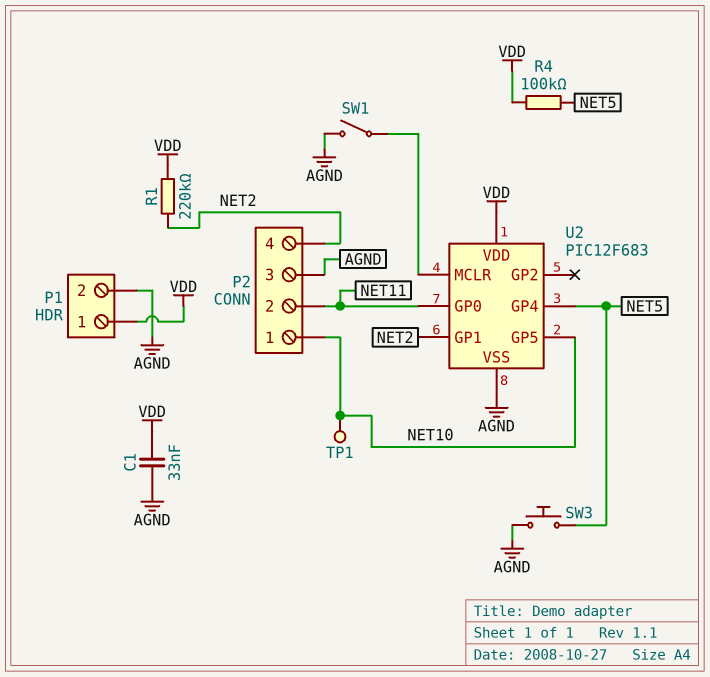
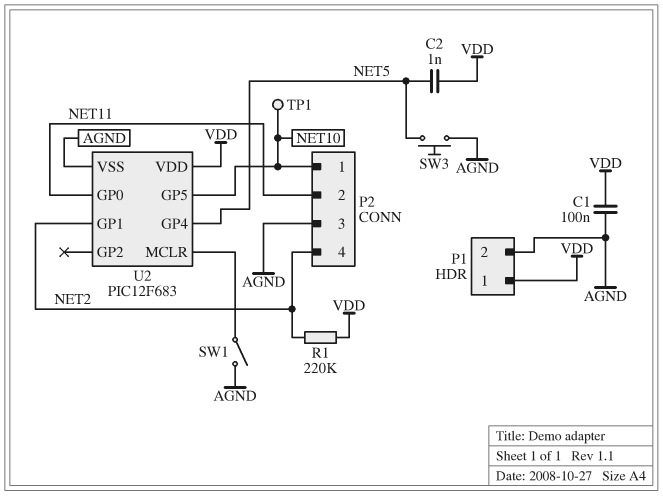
C1: 33nF (AGND, VDD) -> 100nF (AGND, VDD)
C2: none -> 1nF (NET5, VDD)
R4: 100k (NET5, VDD) -> none

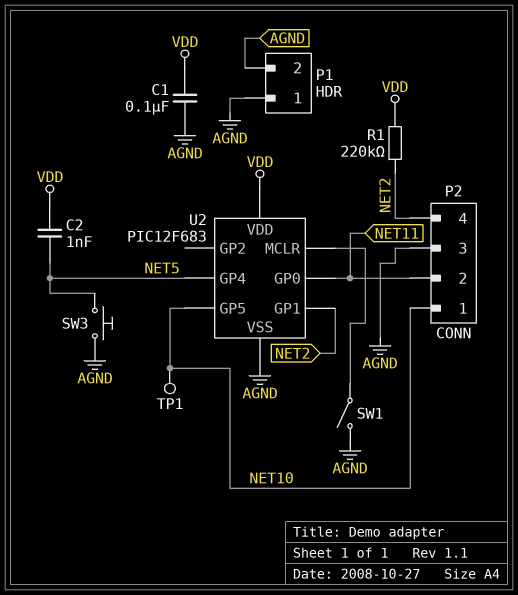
P1 pin 1: VDD -> AGND

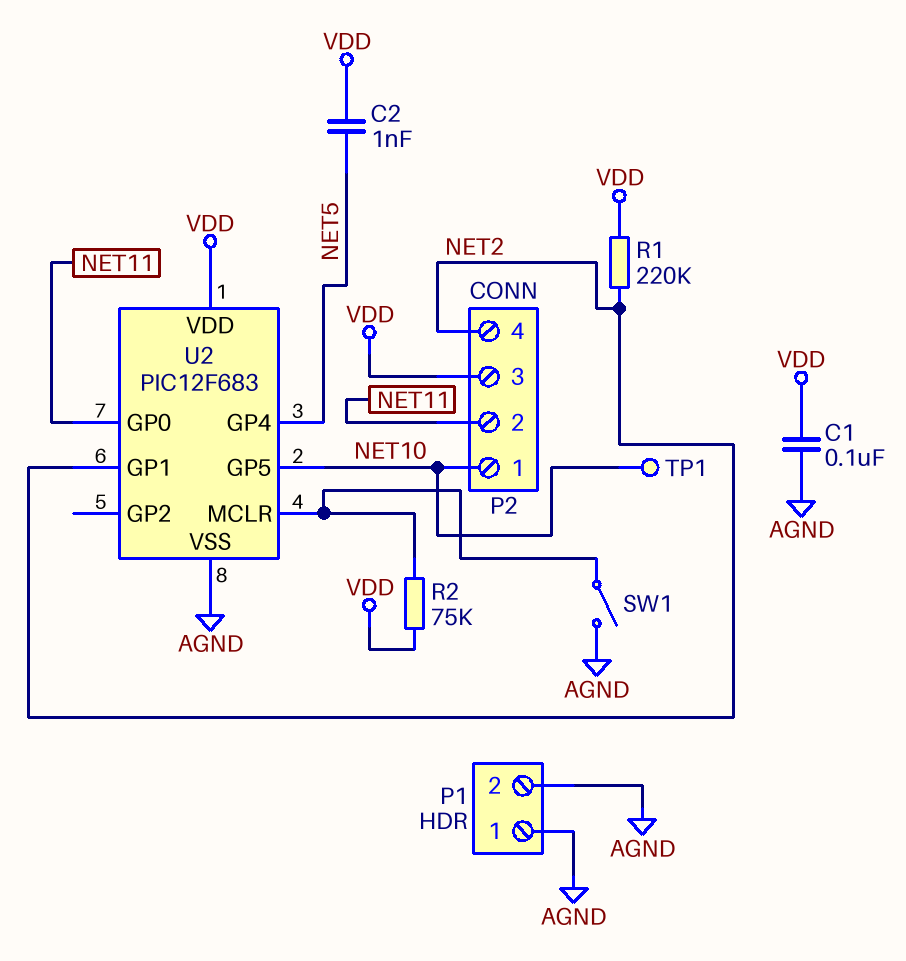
P2 pin 3: AGND -> VDD
R2: none -> 75k (U2/MCLR, VDD)
SW3: button (AGND, NET5) -> none

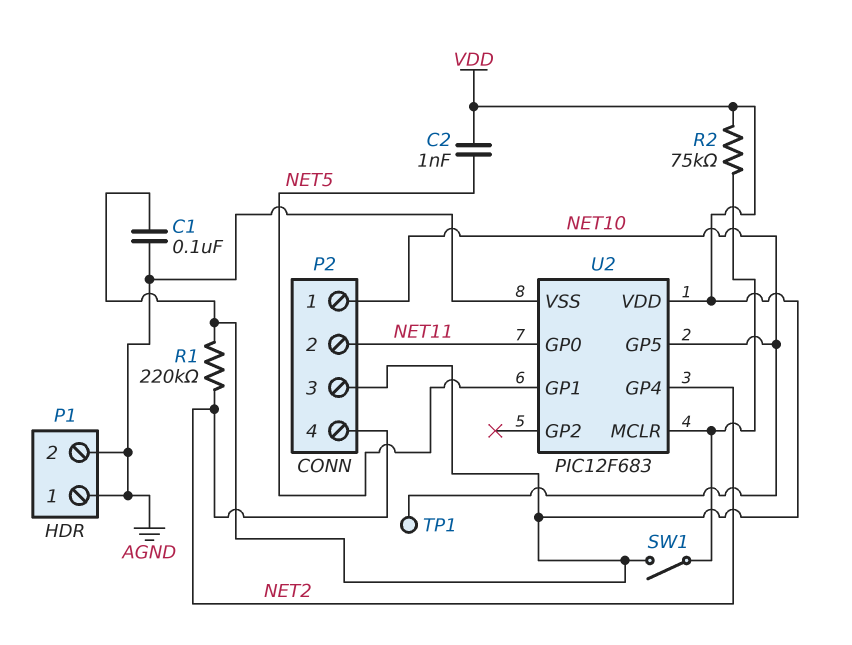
SW1: switch (AGND, U2/MCLR) -> switch (U2/MCLR, VDD)
U2 pin GP1: NET2 -> NET5
U2 pin GP4: NET5 -> NET2

